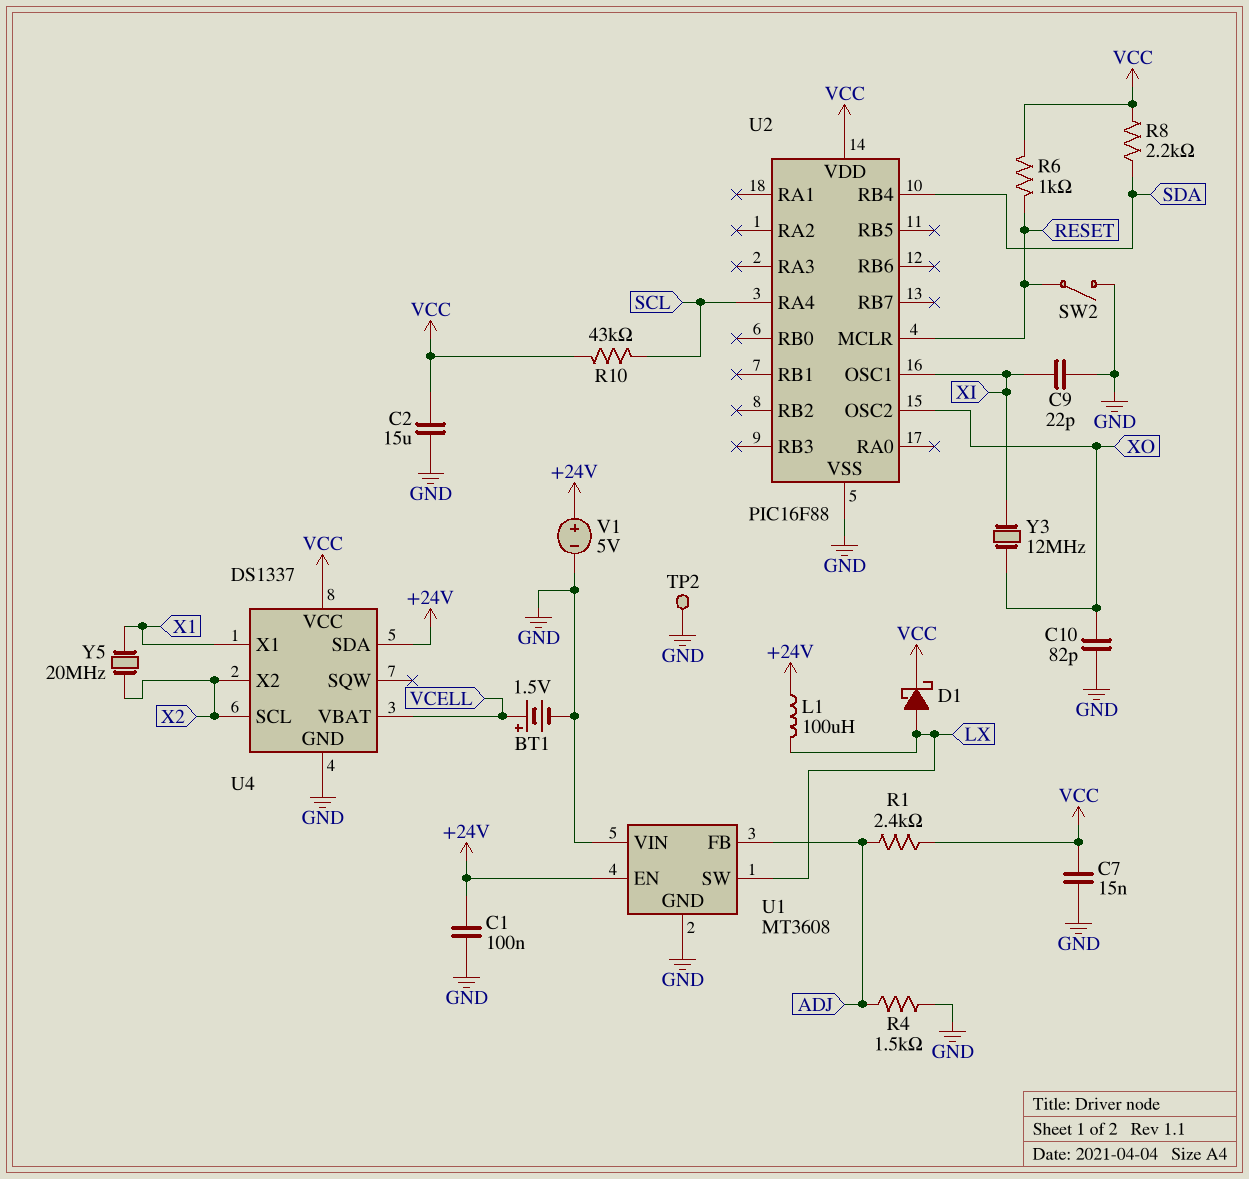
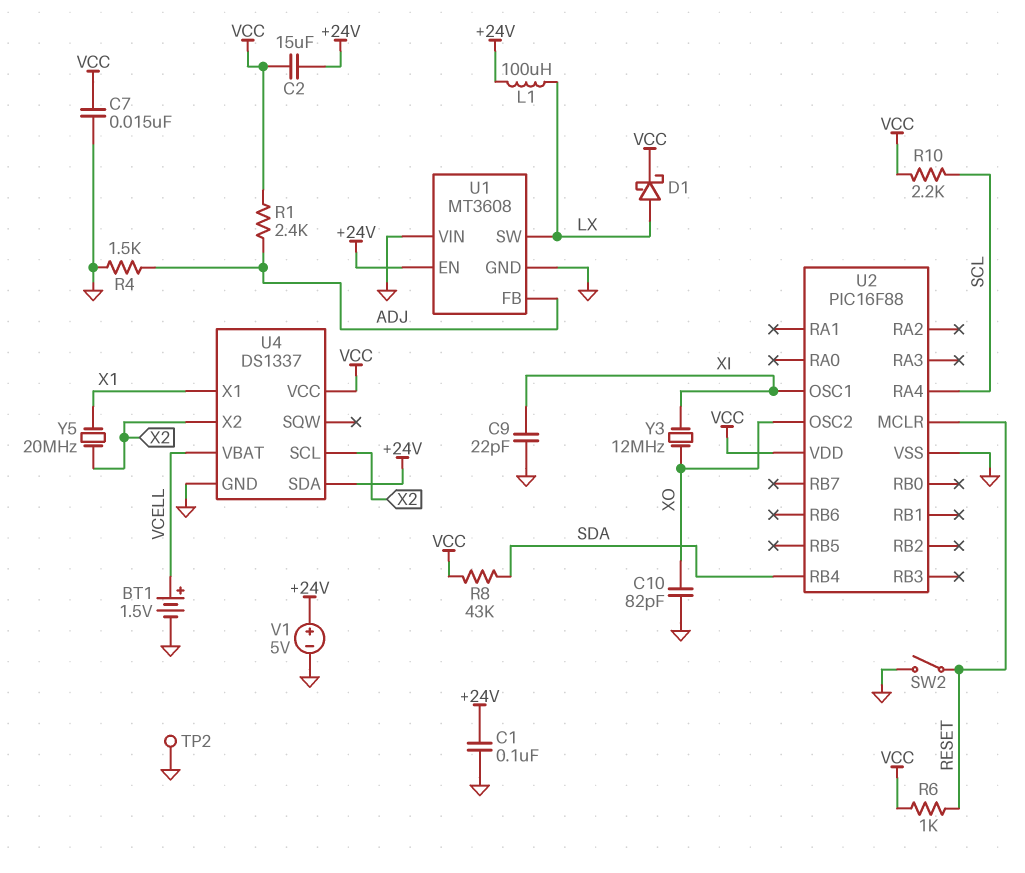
C2: 15uF (GND, VCC) -> 15uF (+24V, VCC)
R8: 2.2k (SDA, VCC) -> 43k (SDA, VCC)
R10: 43k (SCL, VCC) -> 2.2k (SCL, VCC)

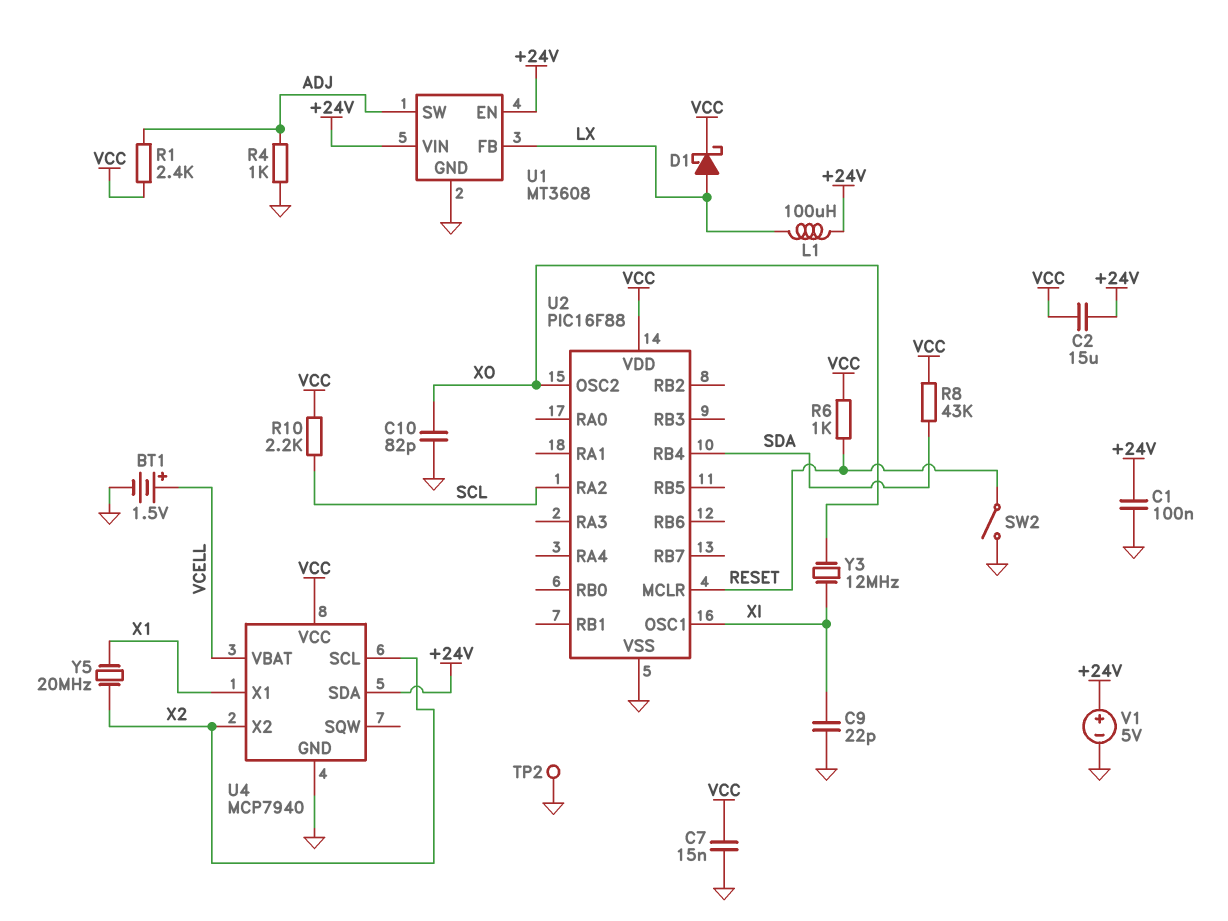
R4: 1.5k (ADJ, GND) -> 1k (ADJ, GND)
U1 pin FB: ADJ -> LX
U1 pin SW: LX -> ADJ
U1 pin VIN: GND -> +24V
U2 pin RA2: none -> SCL
U2 pin RA4: SCL -> none
U4: DS1337 -> MCP7940

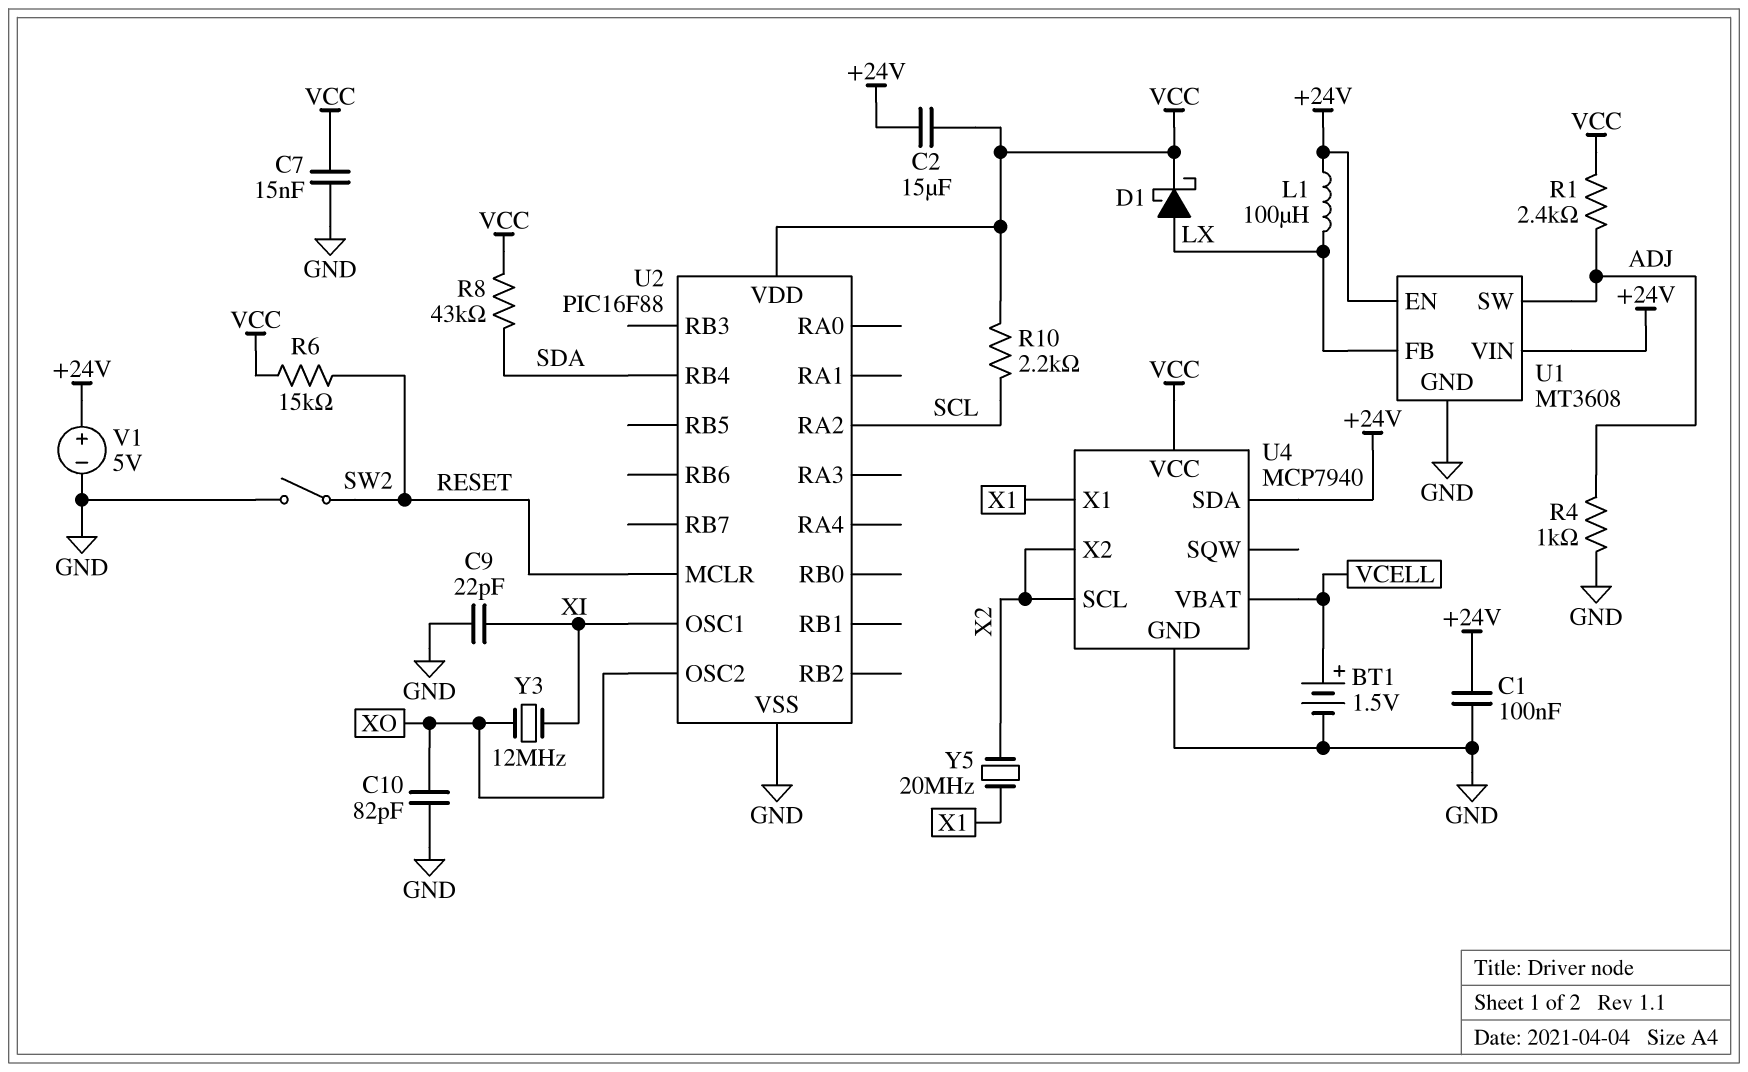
R6: 1k (RESET, VCC) -> 15k (RESET, VCC)
TP2: test point (GND) -> none

